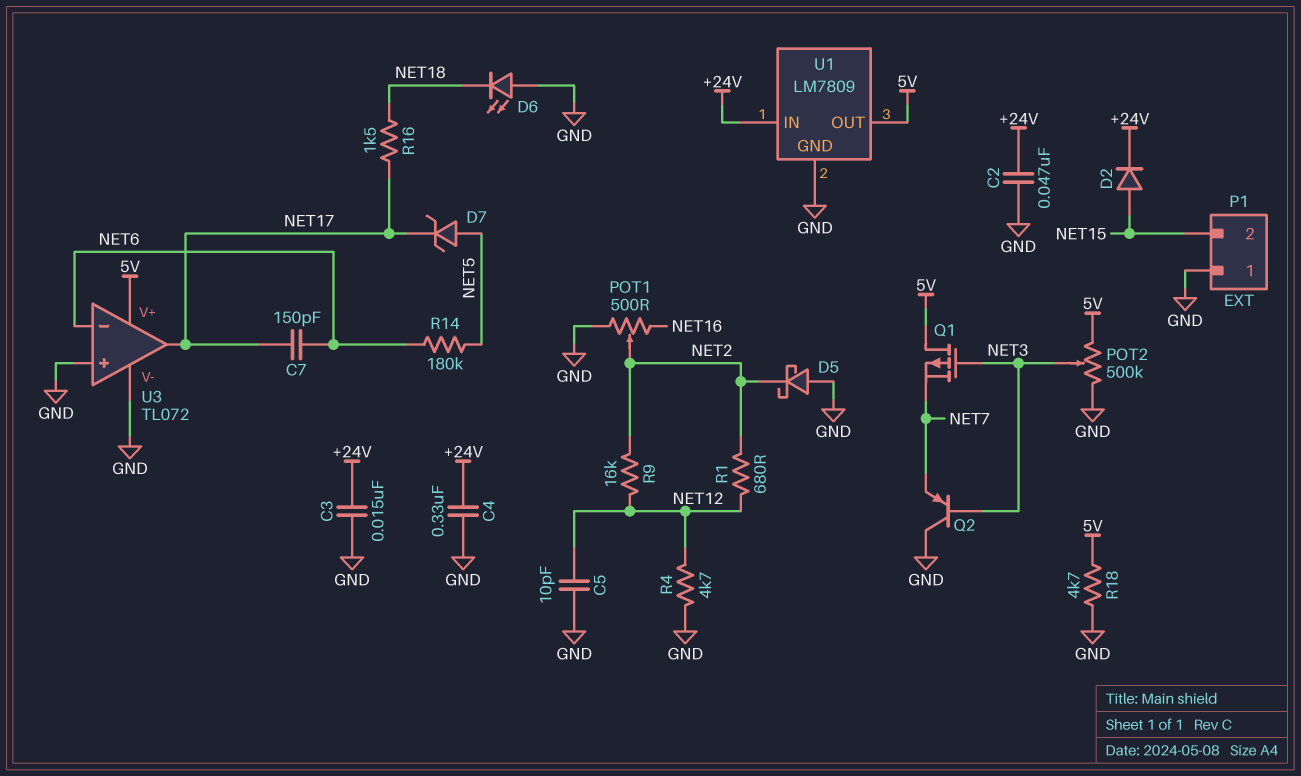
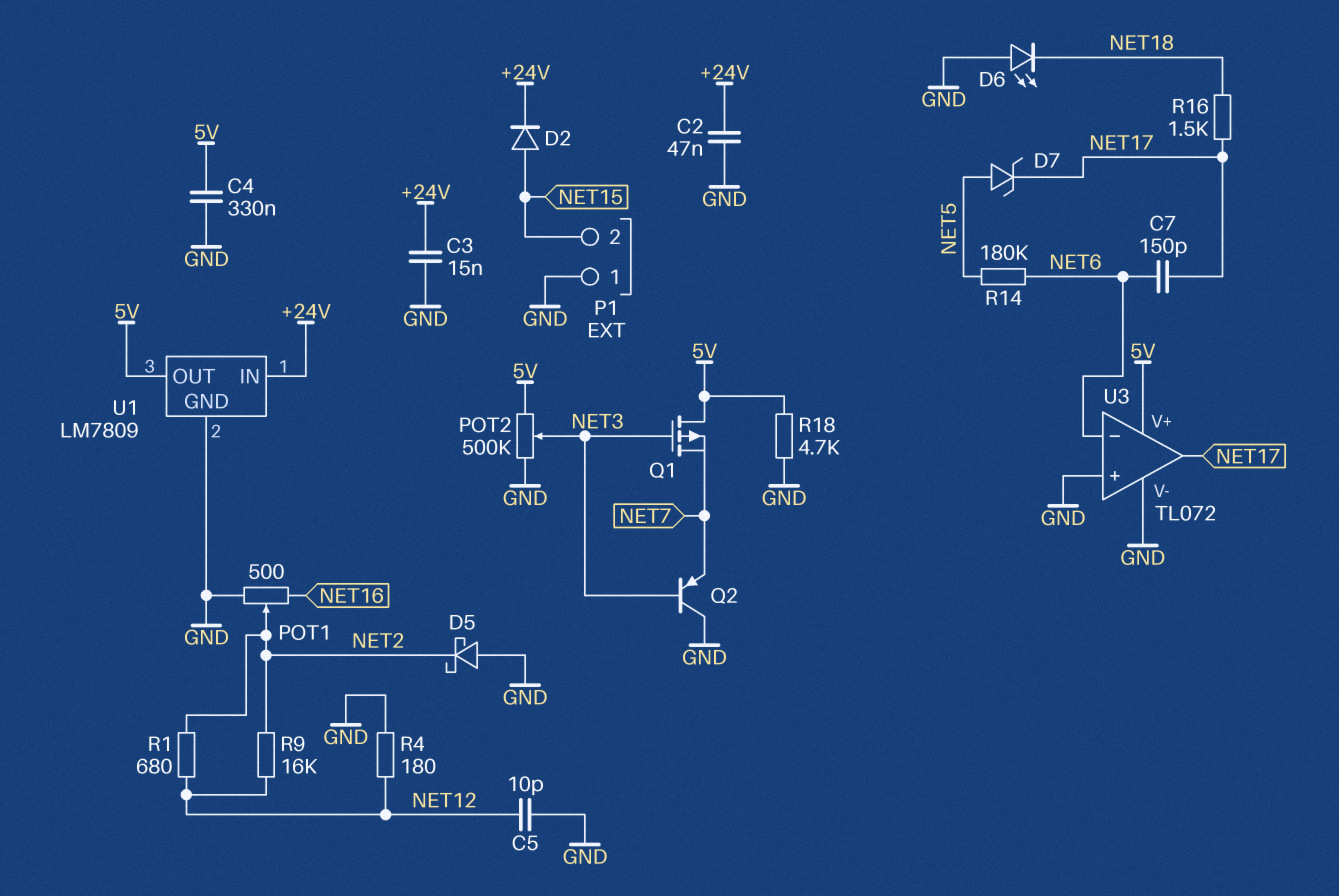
C4: 330nF (+24V, GND) -> 330nF (5V, GND)
R4: 4.7k (GND, NET12) -> 180 (GND, NET12)

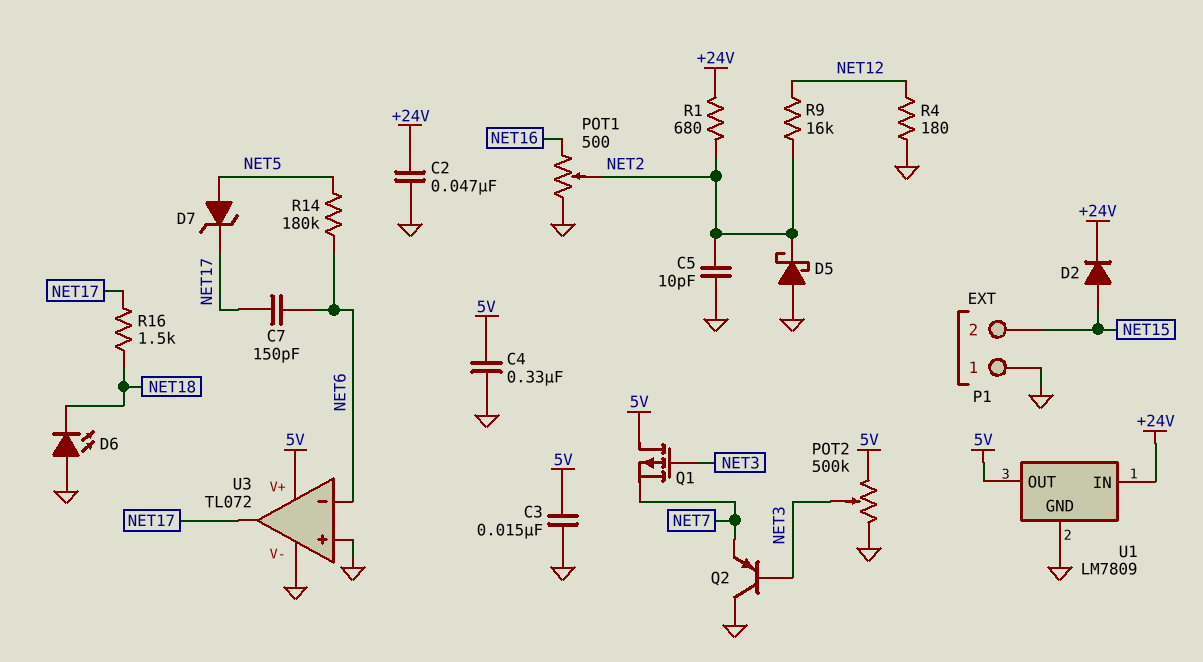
C3: 15nF (+24V, GND) -> 15nF (5V, GND)
C5: 10pF (GND, NET12) -> 10pF (GND, NET2)
R1: 680 (NET2, NET12) -> 680 (+24V, NET2)
R18: 4.7k (5V, GND) -> none

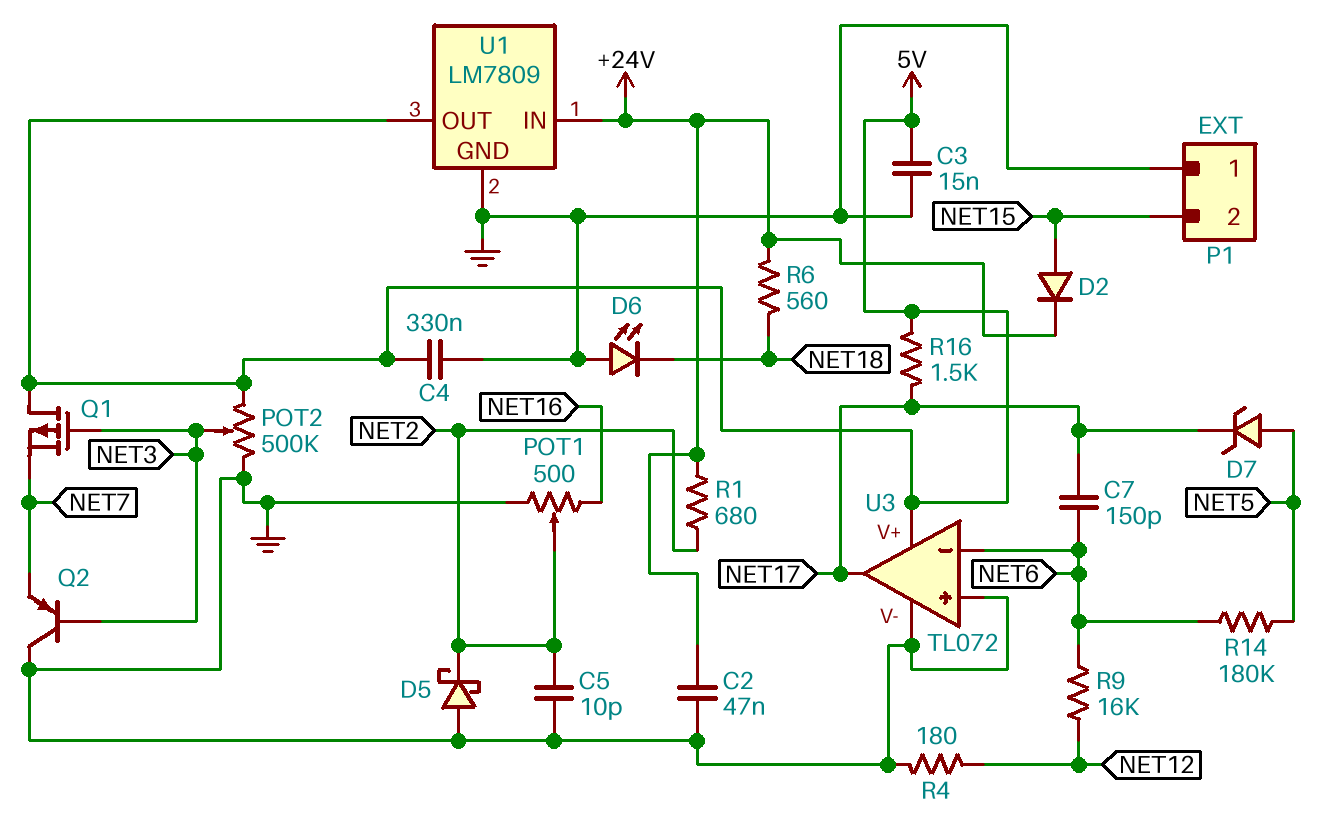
R6: none -> 560 (+24V, NET18)
R9: 16k (NET2, NET12) -> 16k (NET6, NET12)
R16: 1.5k (NET17, NET18) -> 1.5k (5V, NET17)

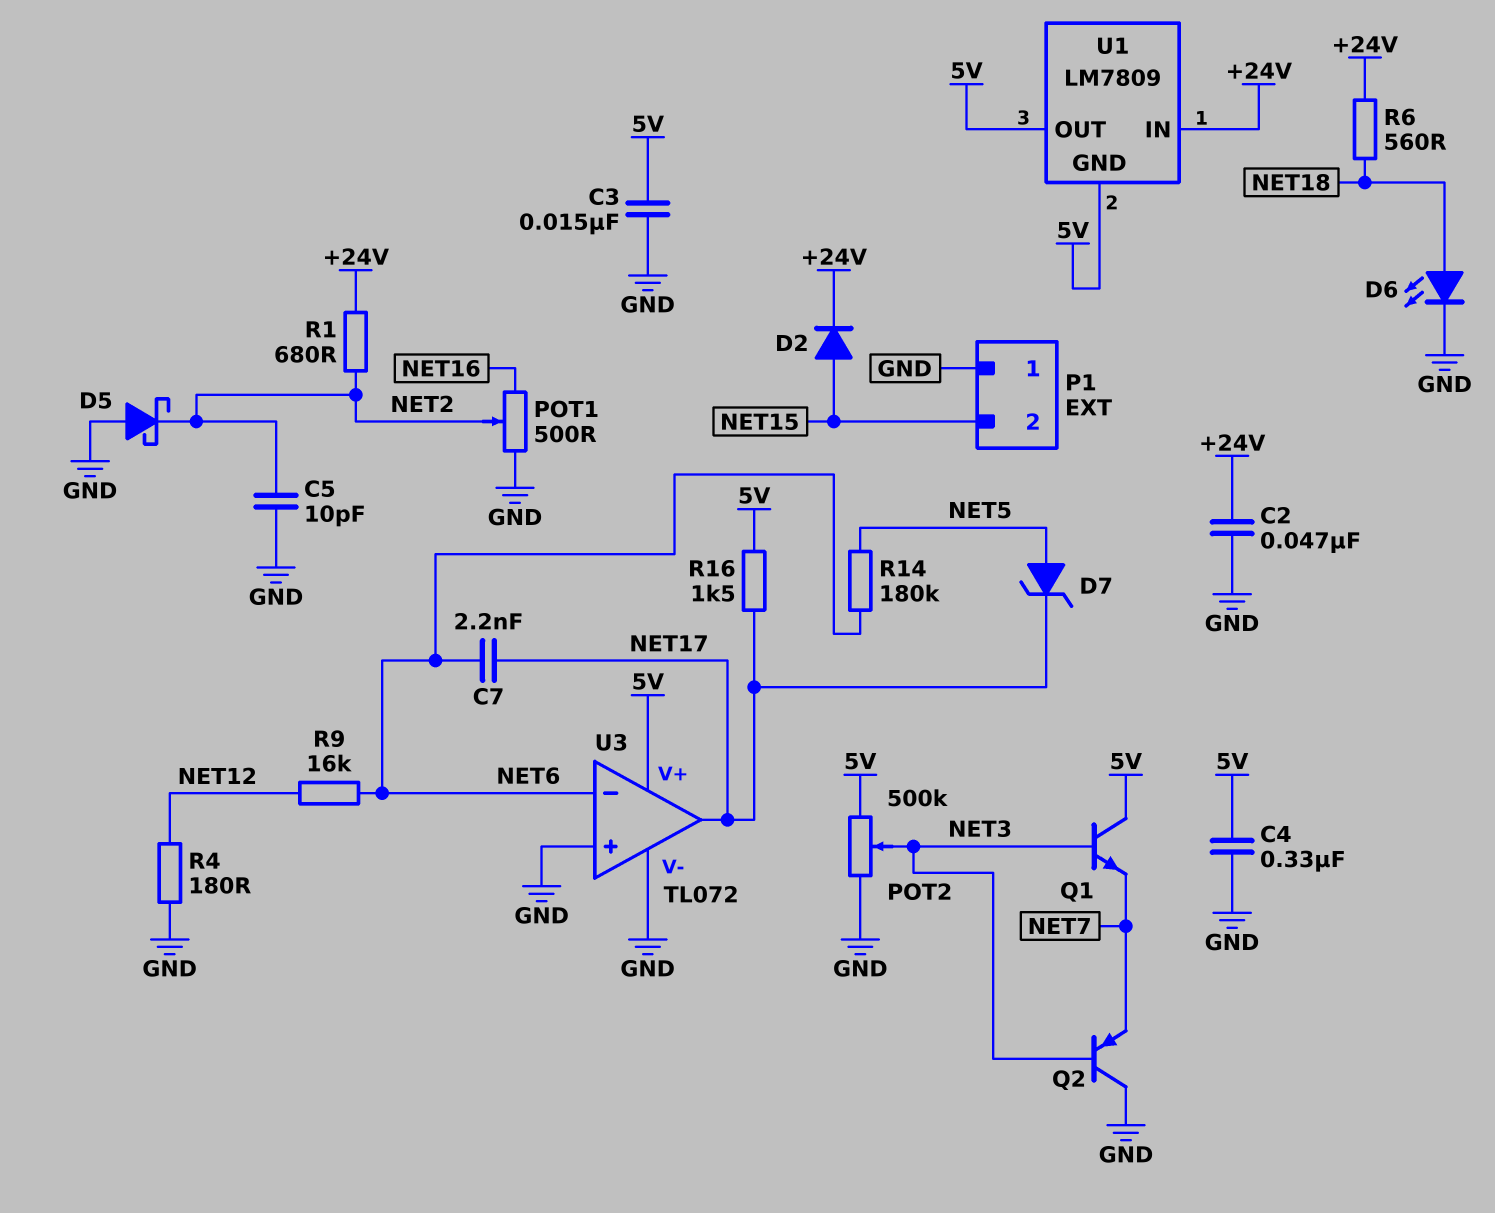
C7: 150pF (NET6, NET17) -> 2.2nF (NET6, NET17)
D6: LED (A GND, K NET18) -> LED (A NET18, K GND)
Q1: PMOS (G NET3, D 5V, S NET7) -> NPN (B NET3, C 5V, E NET7)
U1 pin GND: GND -> 5V

